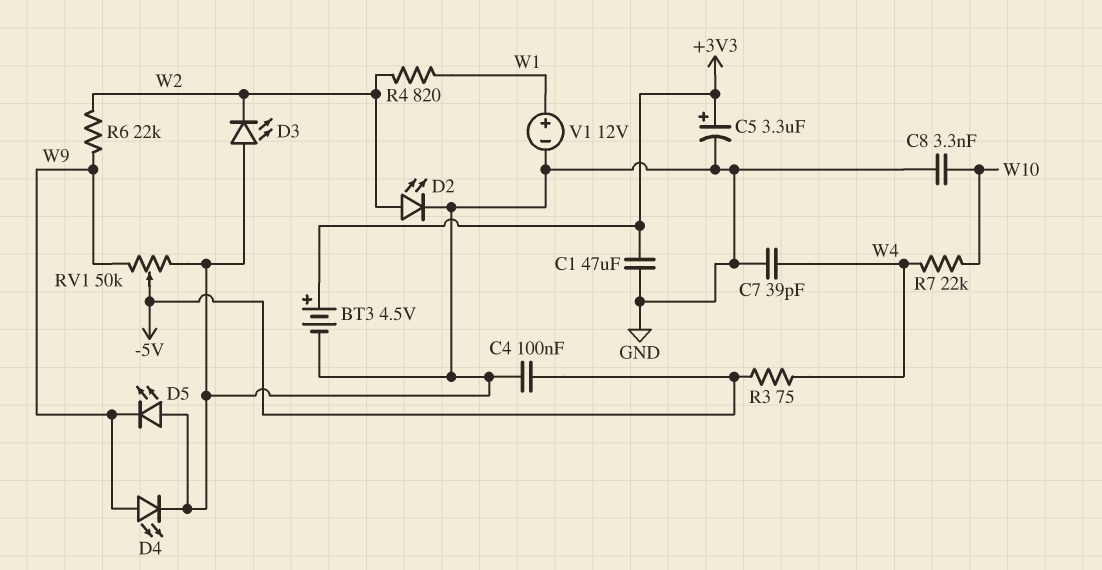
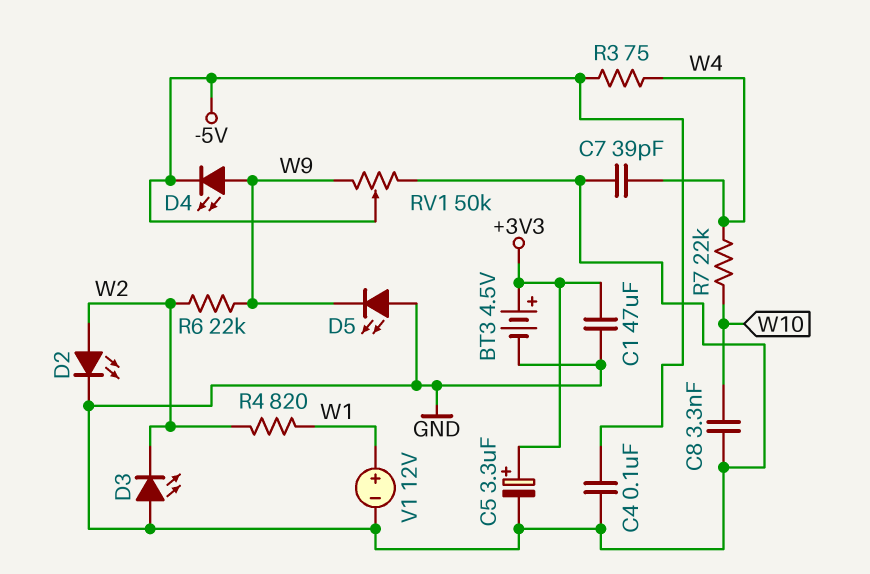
D4: LED (A W9, K GND) -> LED (A W9, K -5V)

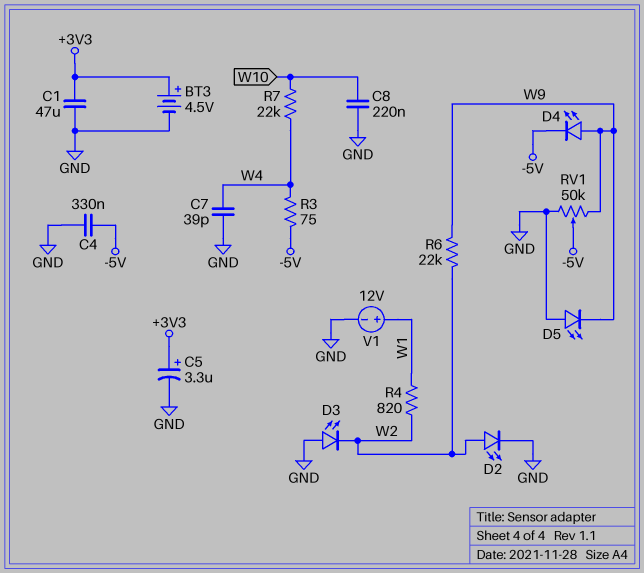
C4: 100nF (-5V, GND) -> 330nF (-5V, GND)
C8: 3.3nF (GND, W10) -> 220nF (GND, W10)

